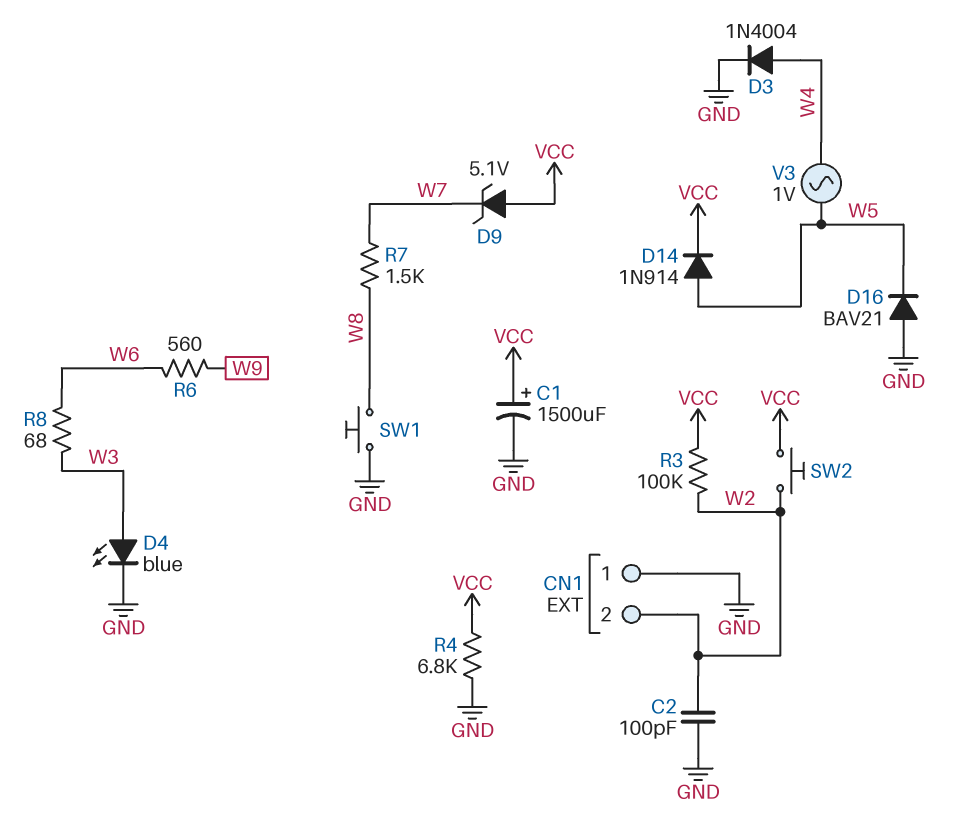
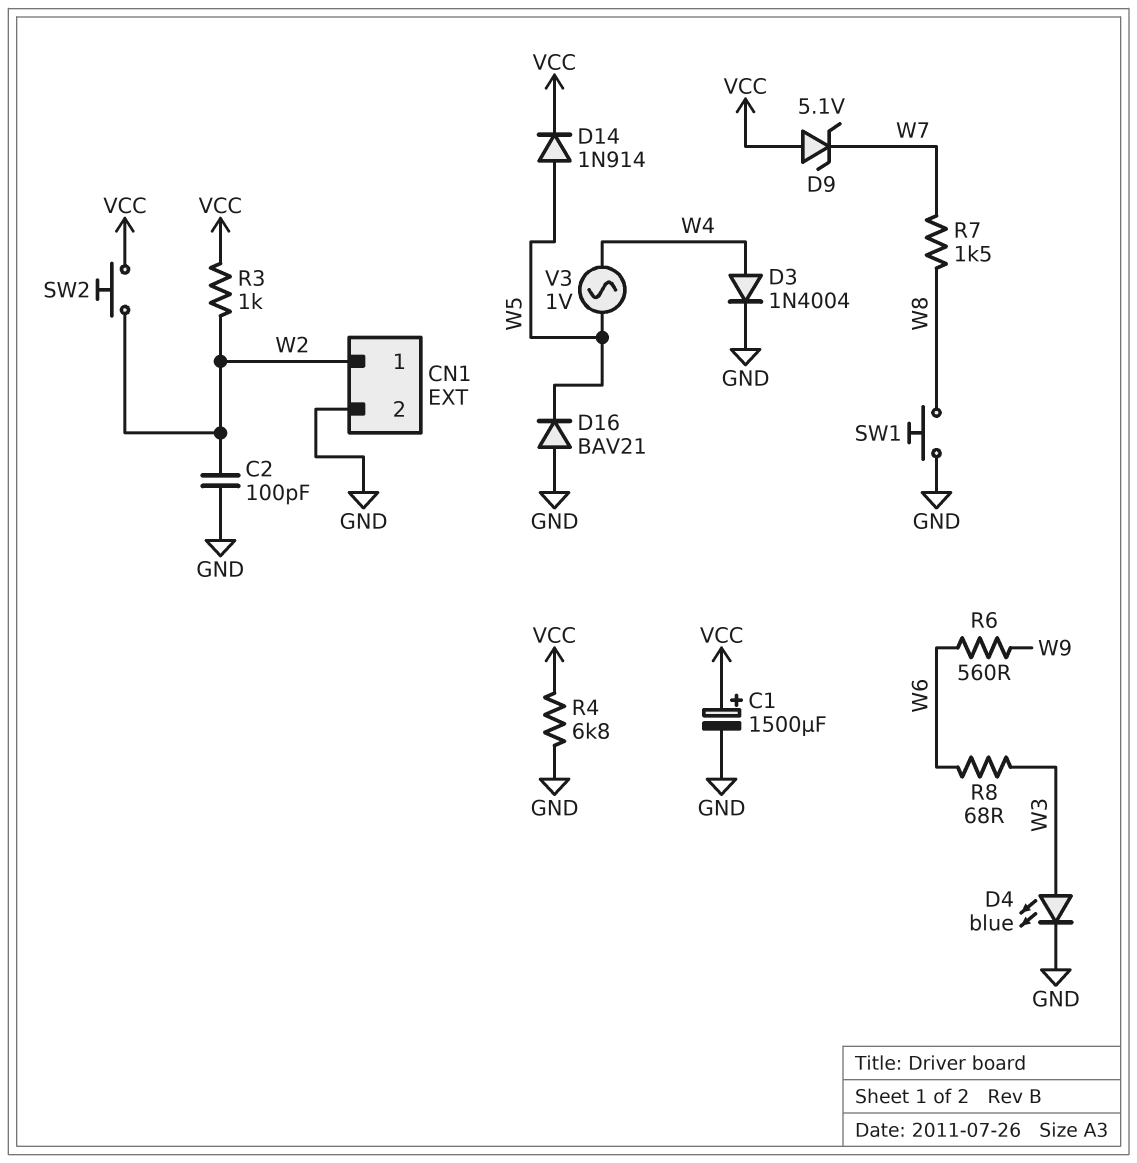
CN1 pin 1: GND -> W2
CN1 pin 2: W2 -> GND
R3: 100k (VCC, W2) -> 1k (VCC, W2)

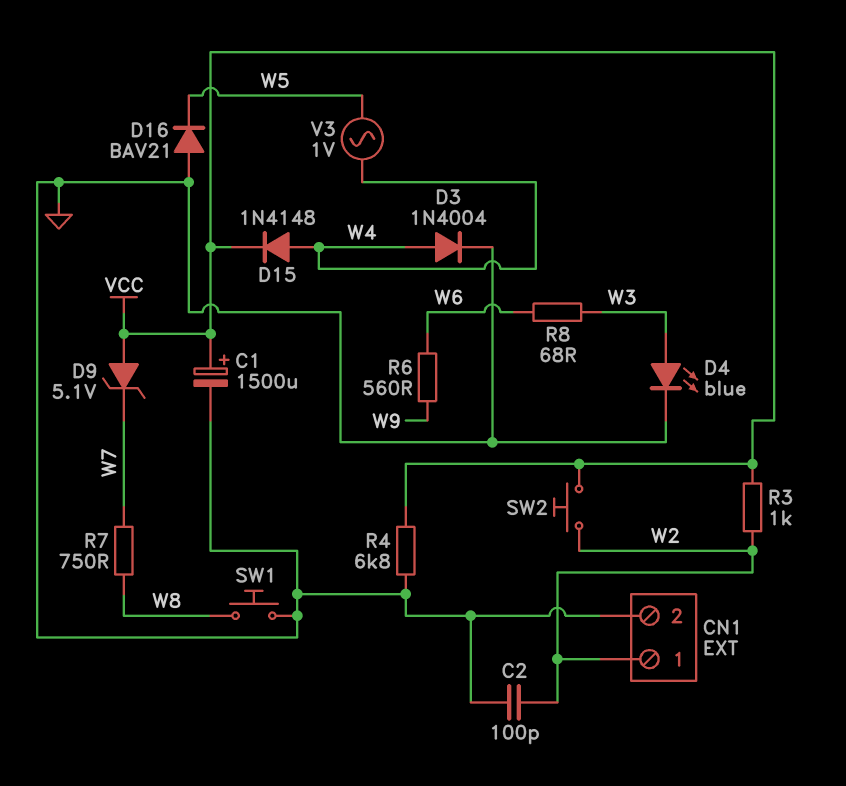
D14: diode 1N914 (A W5, K VCC) -> none
D15: none -> diode 1N4148 (A W4, K VCC)
R7: 1.5k (W7, W8) -> 750 (W7, W8)

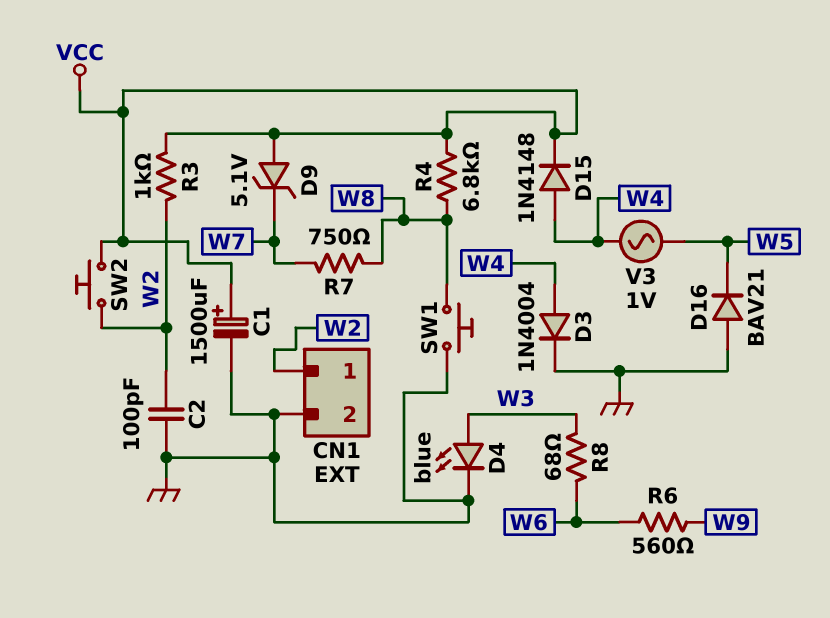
R4: 6.8k (GND, VCC) -> 6.8k (VCC, W8)

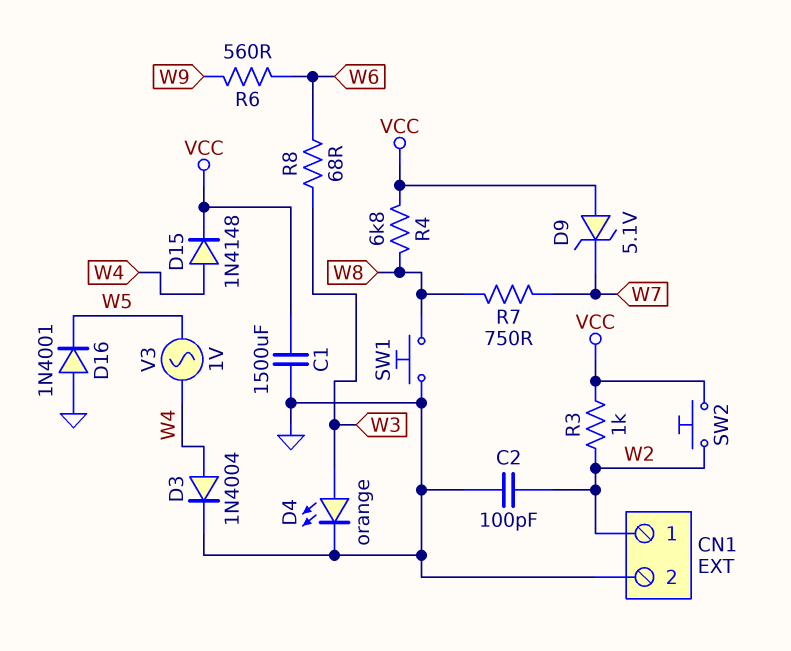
C1: 1500uF (plus VCC, minus GND) -> 1500uF (GND, VCC)
D4: LED blue (A W3, K GND) -> LED orange (A W3, K GND)
D16: diode BAV21 (A GND, K W5) -> diode 1N4001 (A GND, K W5)

